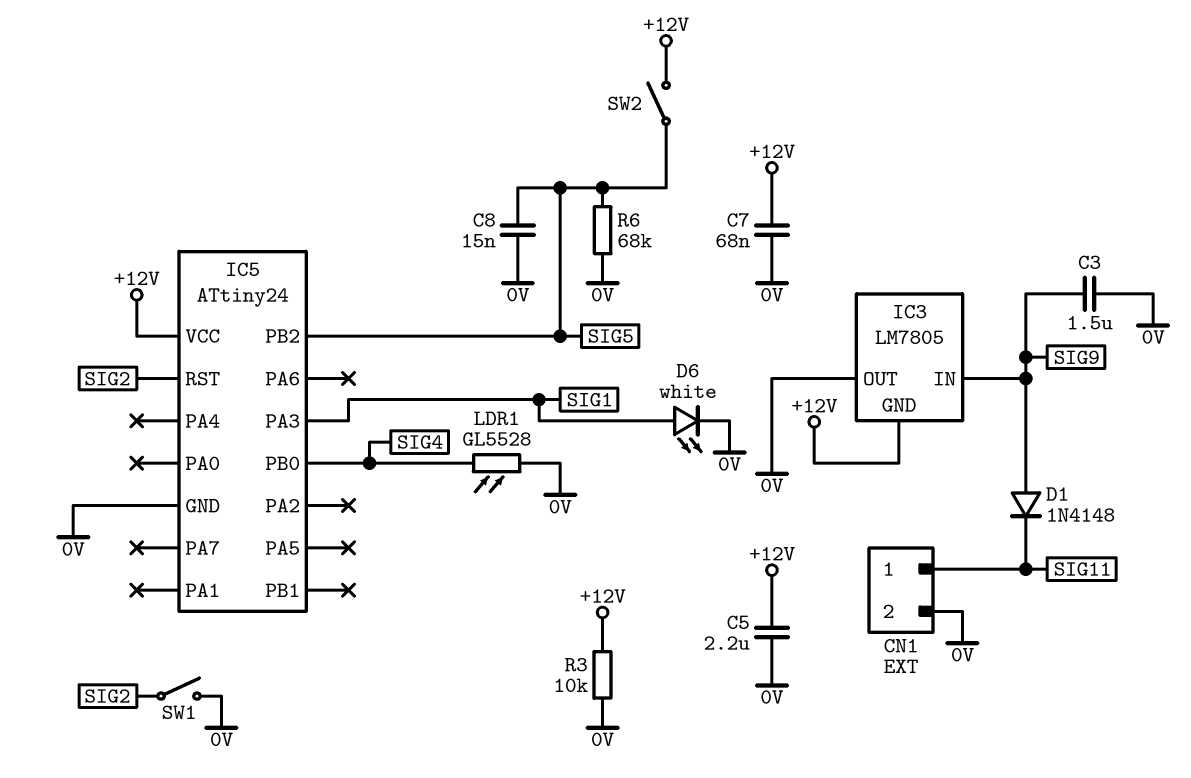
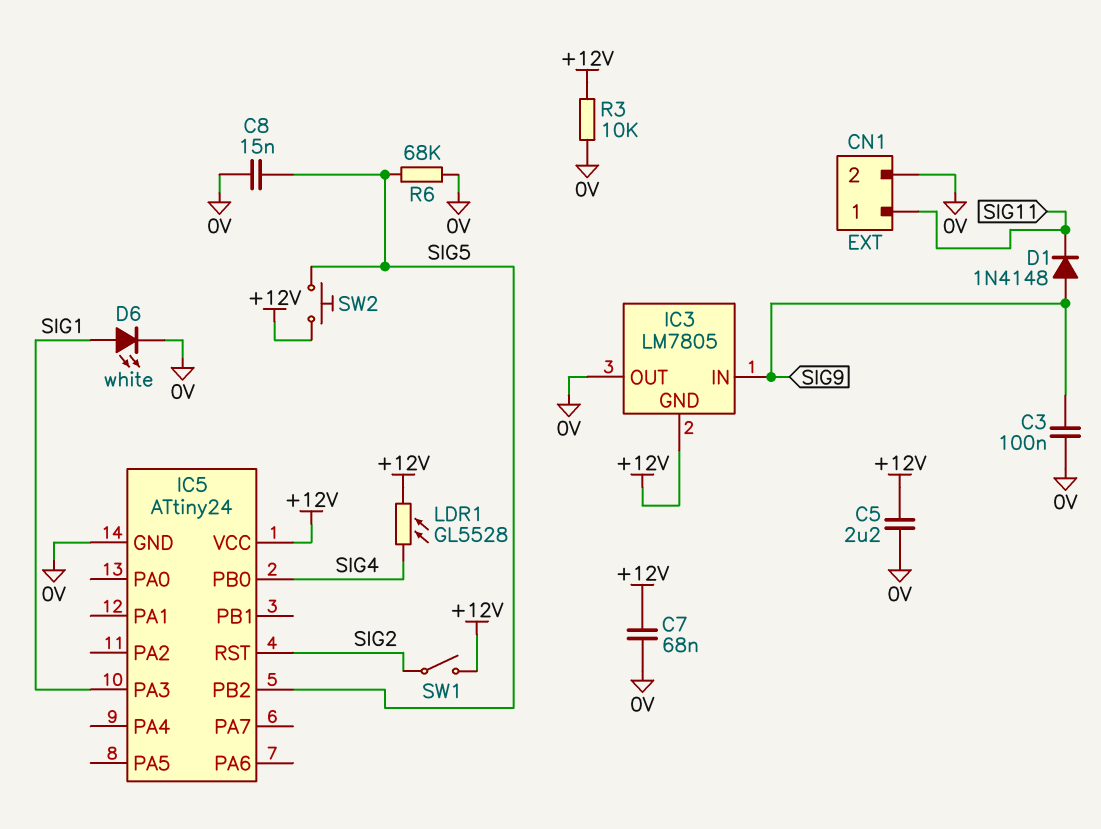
C3: 1.5uF (0V, SIG9) -> 100nF (0V, SIG9)
LDR1: GL5528 (0V, SIG4) -> GL5528 (+12V, SIG4)
SW1: switch (0V, SIG2) -> switch (+12V, SIG2)
SW2: switch (+12V, SIG5) -> button (+12V, SIG5)

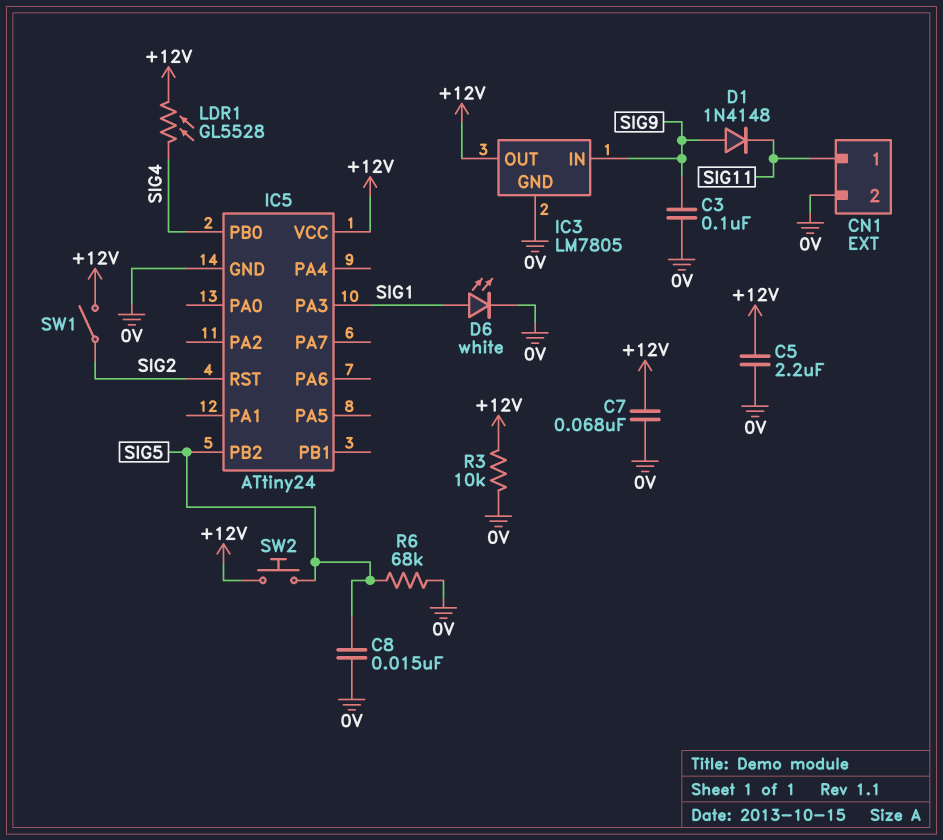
IC3 pin GND: +12V -> 0V
IC3 pin OUT: 0V -> +12V

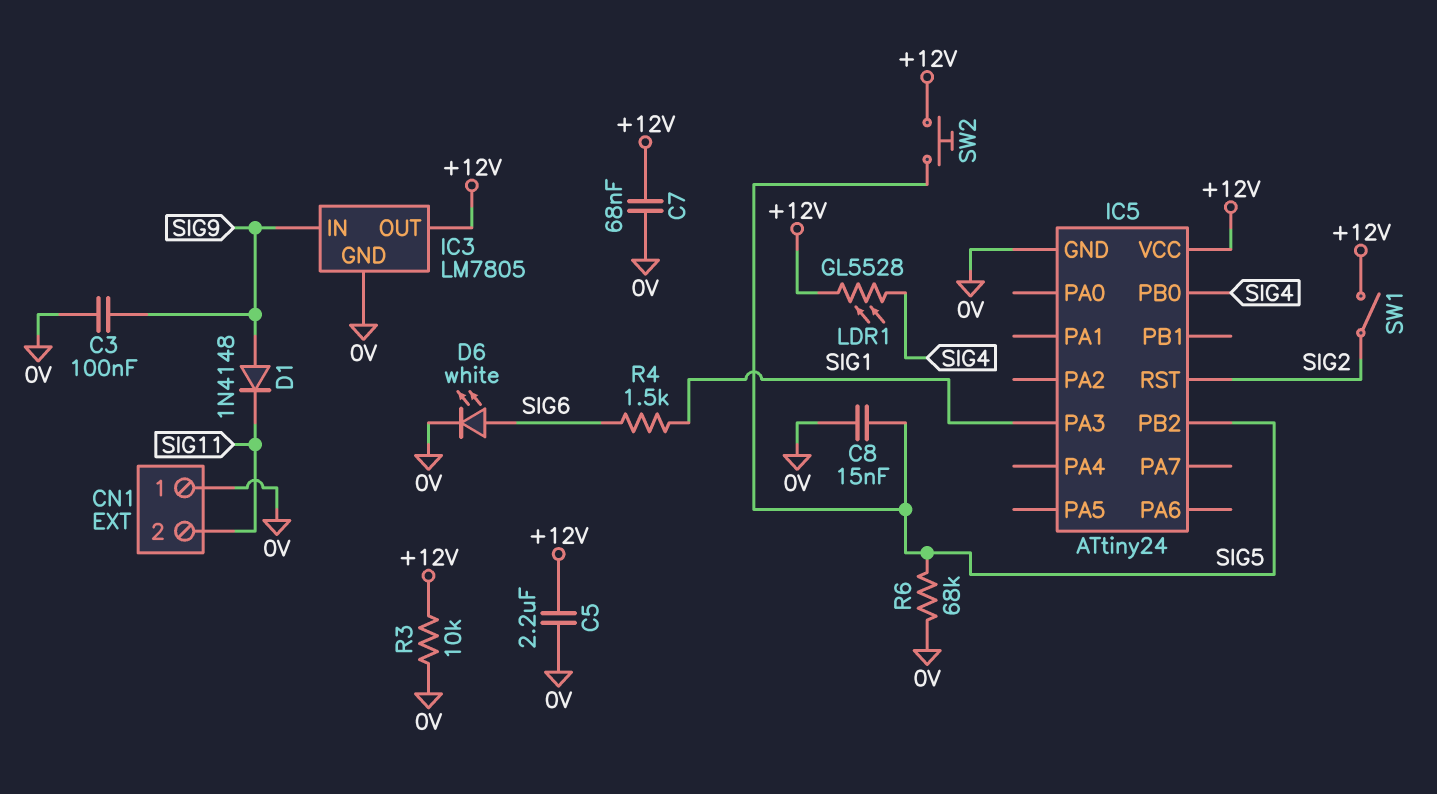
CN1 pin 1: SIG11 -> 0V
CN1 pin 2: 0V -> SIG11
D6: LED white (A SIG1, K 0V) -> LED white (A SIG6, K 0V)
R4: none -> 1.5k (SIG1, SIG6)

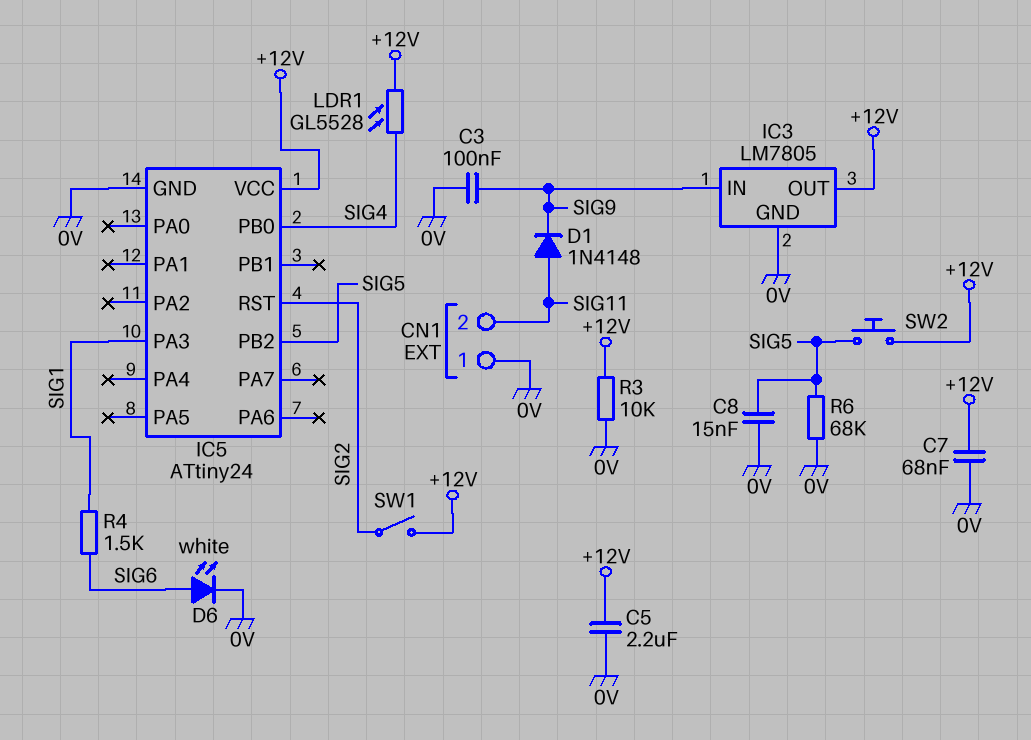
D1: diode 1N4148 (A SIG9, K SIG11) -> diode 1N4148 (A SIG11, K SIG9)

